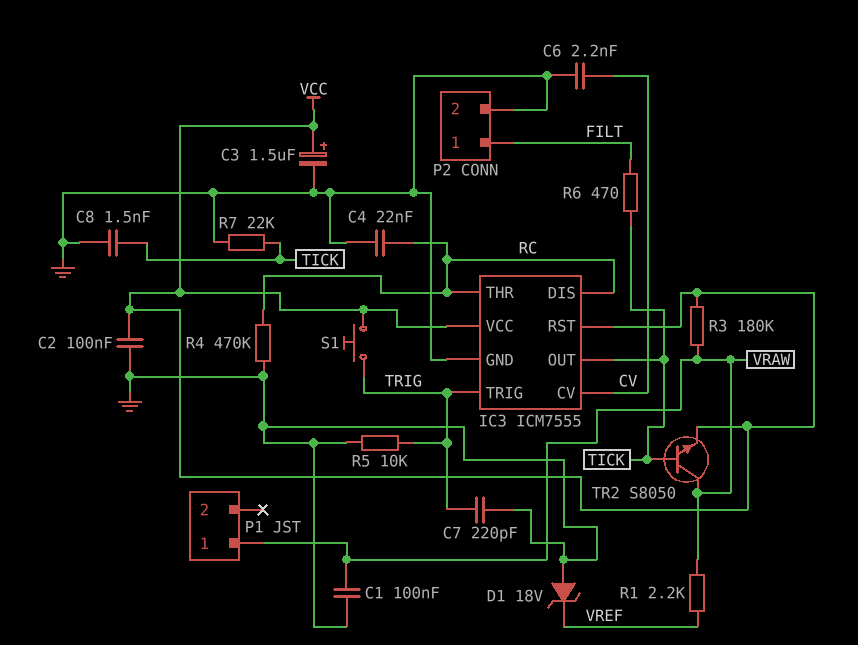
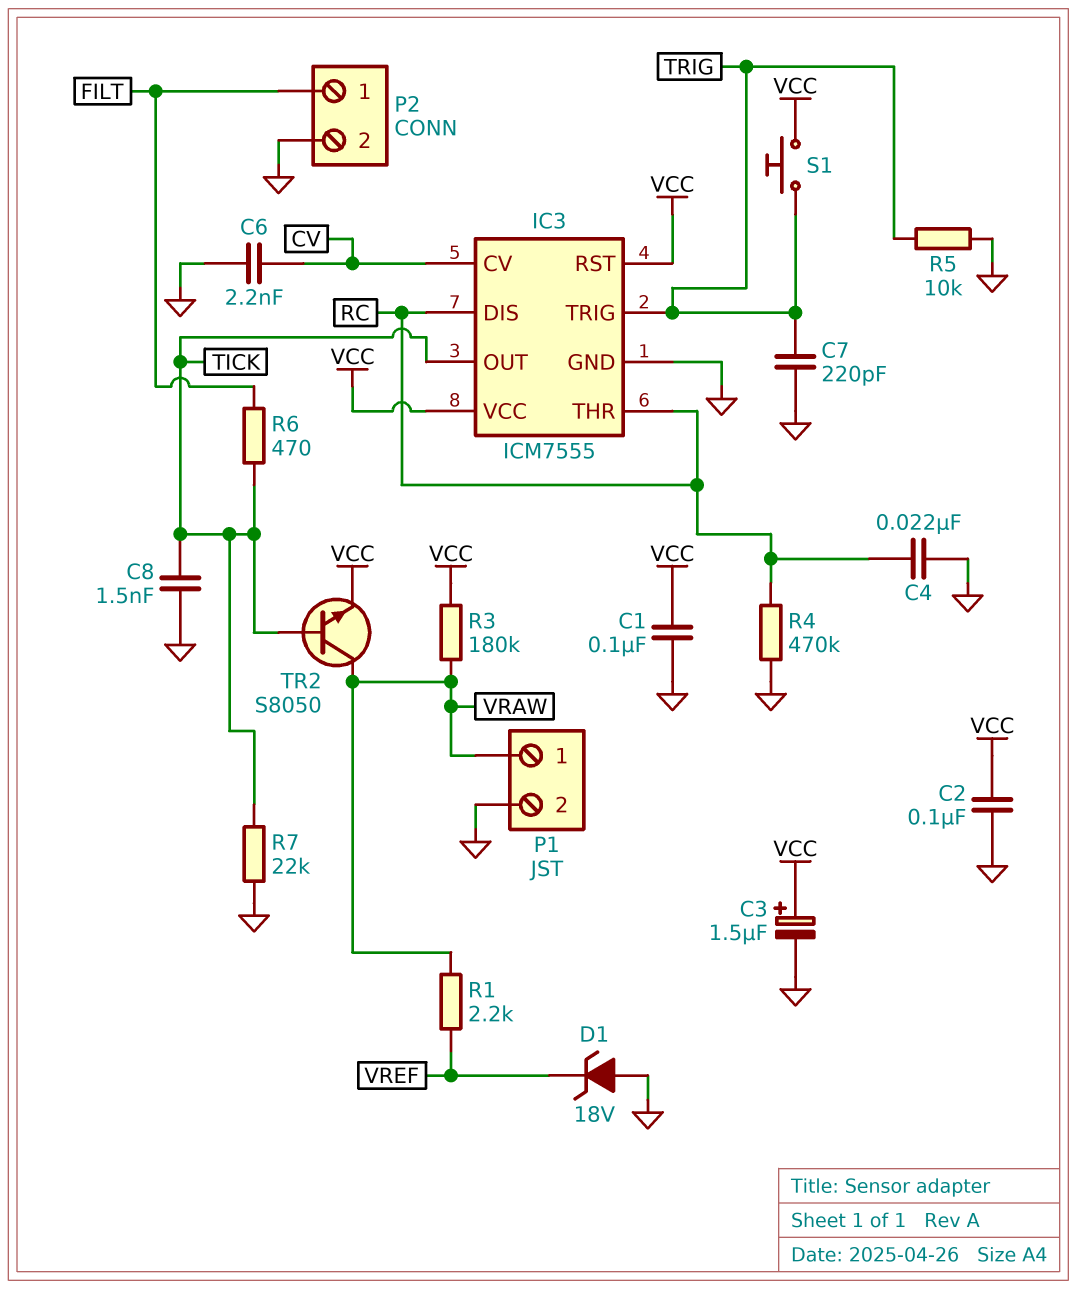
C1: 100nF (GND, VRAW) -> 100nF (GND, VCC)
P1 pin 2: none -> GND

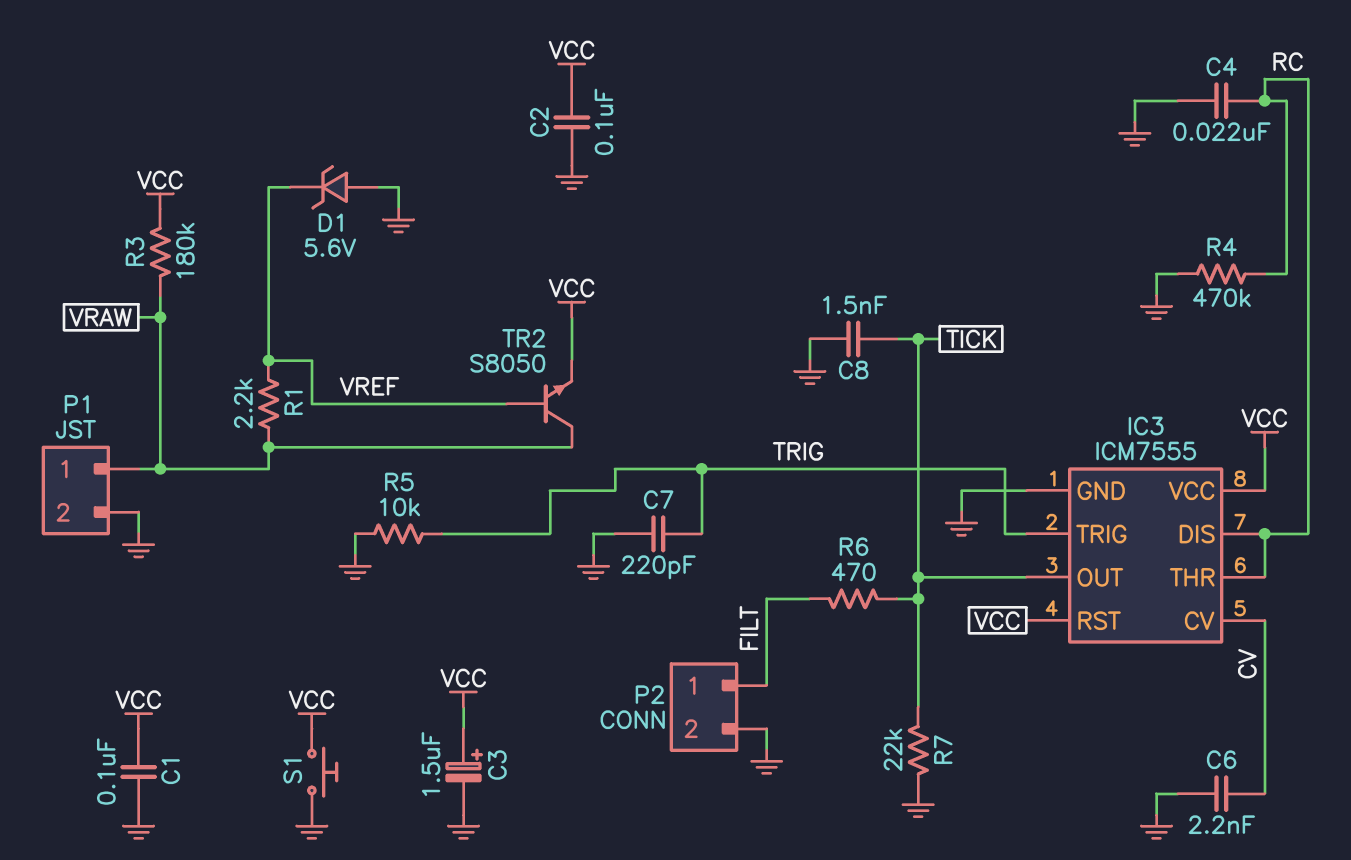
D1: zener 18V (A GND, K VREF) -> zener 5.6V (A GND, K VREF)
S1: button (TRIG, VCC) -> button (GND, VCC)
TR2: NPN S8050 (B TICK, C VRAW, E VCC) -> NPN S8050 (B VREF, C VRAW, E VCC)

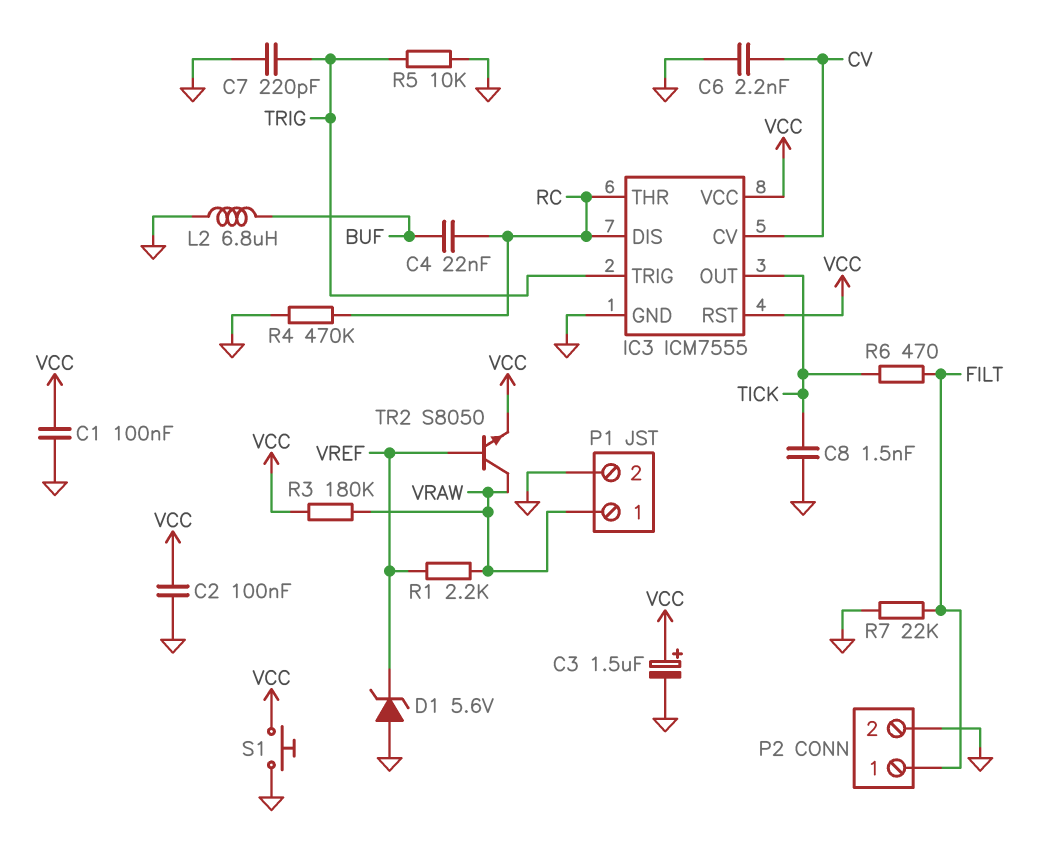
C4: 22nF (GND, RC) -> 22nF (BUF, RC)
L2: none -> 6.8uH (BUF, GND)
R7: 22k (GND, TICK) -> 22k (FILT, GND)

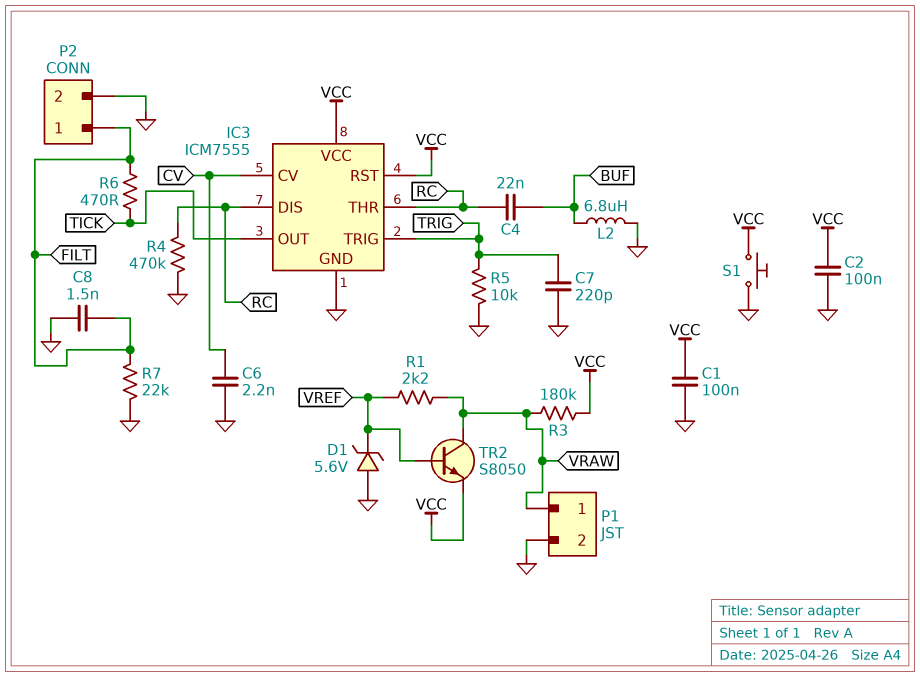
C3: 1.5uF (plus VCC, minus GND) -> none
C8: 1.5nF (GND, TICK) -> 1.5nF (FILT, GND)

